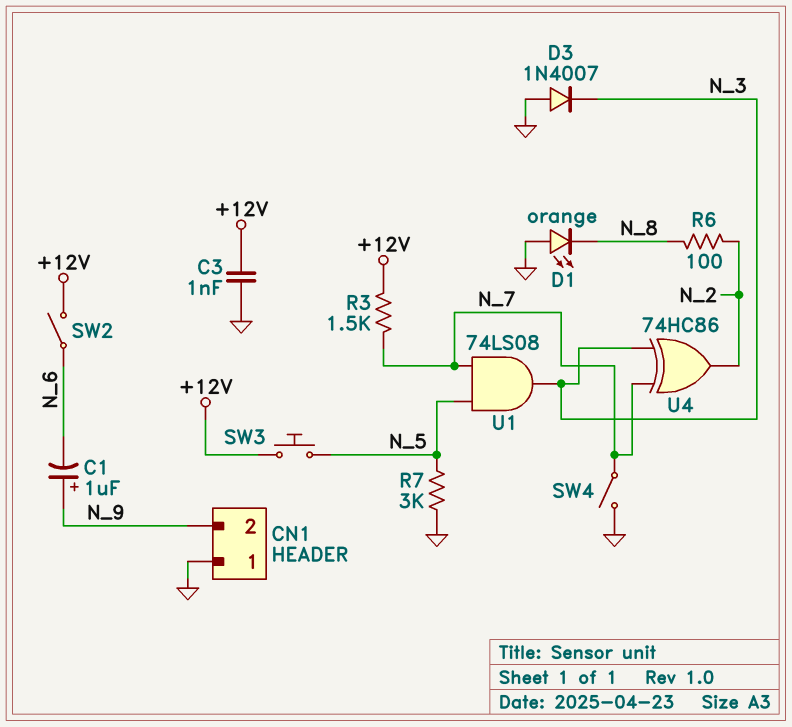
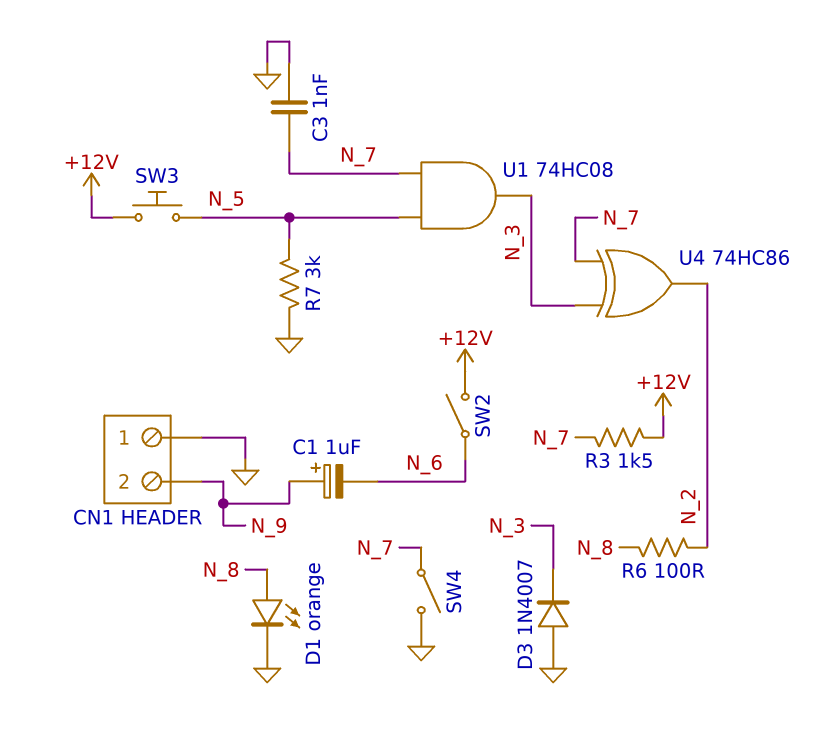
C3: 1nF (+12V, GND) -> 1nF (GND, N_7)
D1: LED orange (A GND, K N_8) -> LED orange (A N_8, K GND)
U1: AND 74LS08 (in N_5, in N_7, out N_3) -> AND 74HC08 (in N_5, in N_7, out N_3)

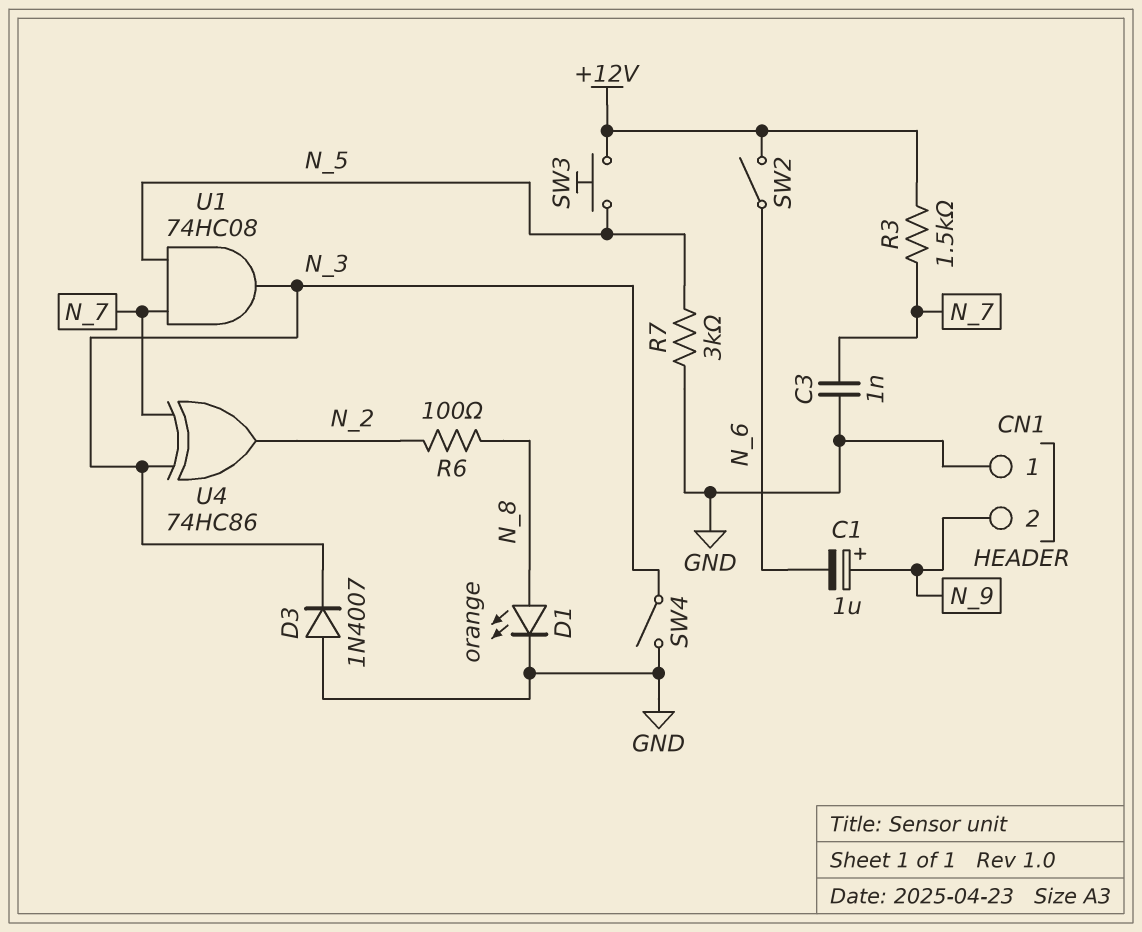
SW4: switch (GND, N_7) -> switch (GND, N_3)

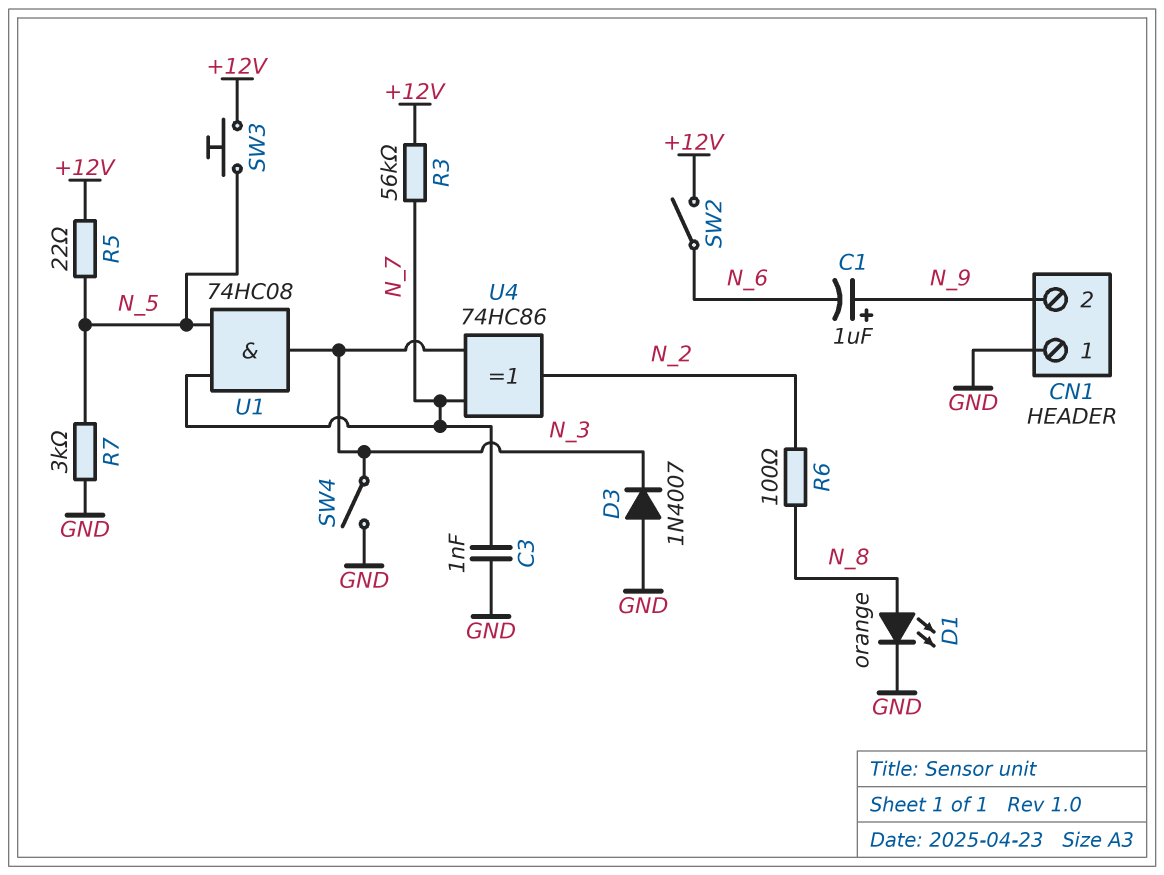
R3: 1.5k (+12V, N_7) -> 56k (+12V, N_7)
R5: none -> 22 (+12V, N_5)

